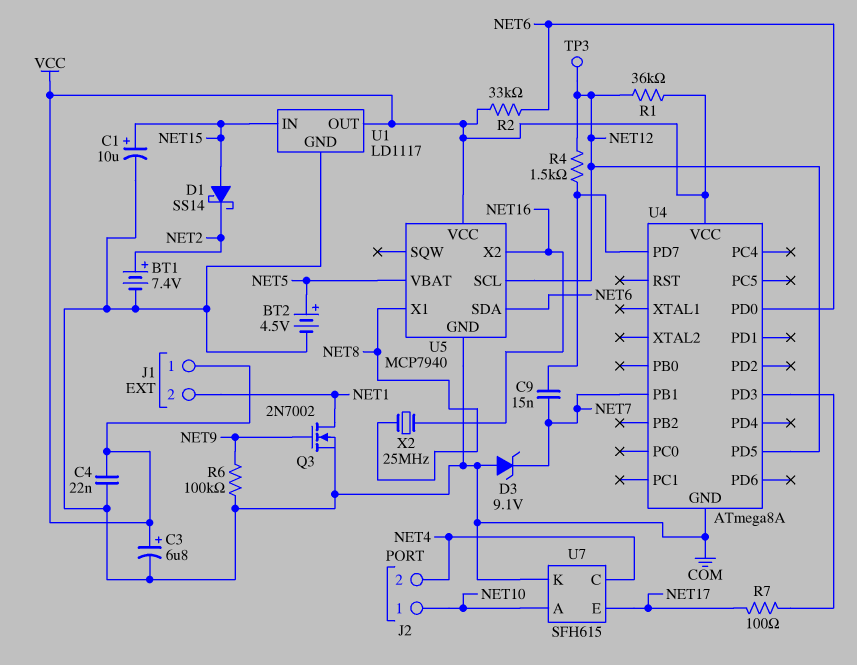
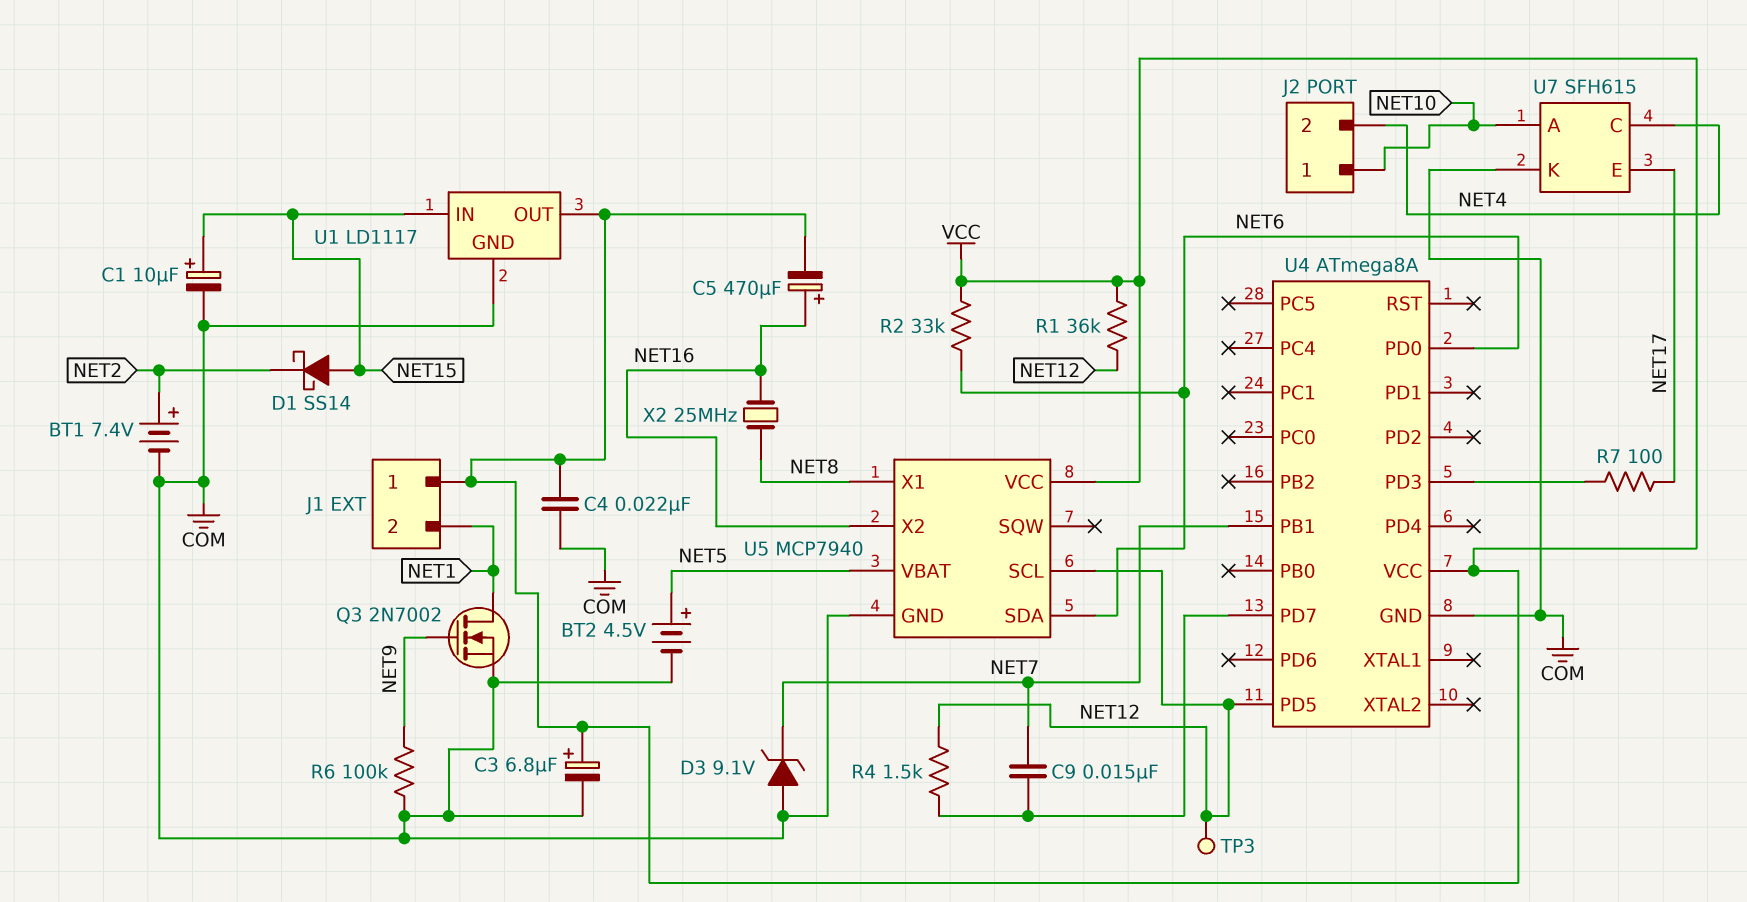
C5: none -> 470uF (plus NET16, minus VCC)

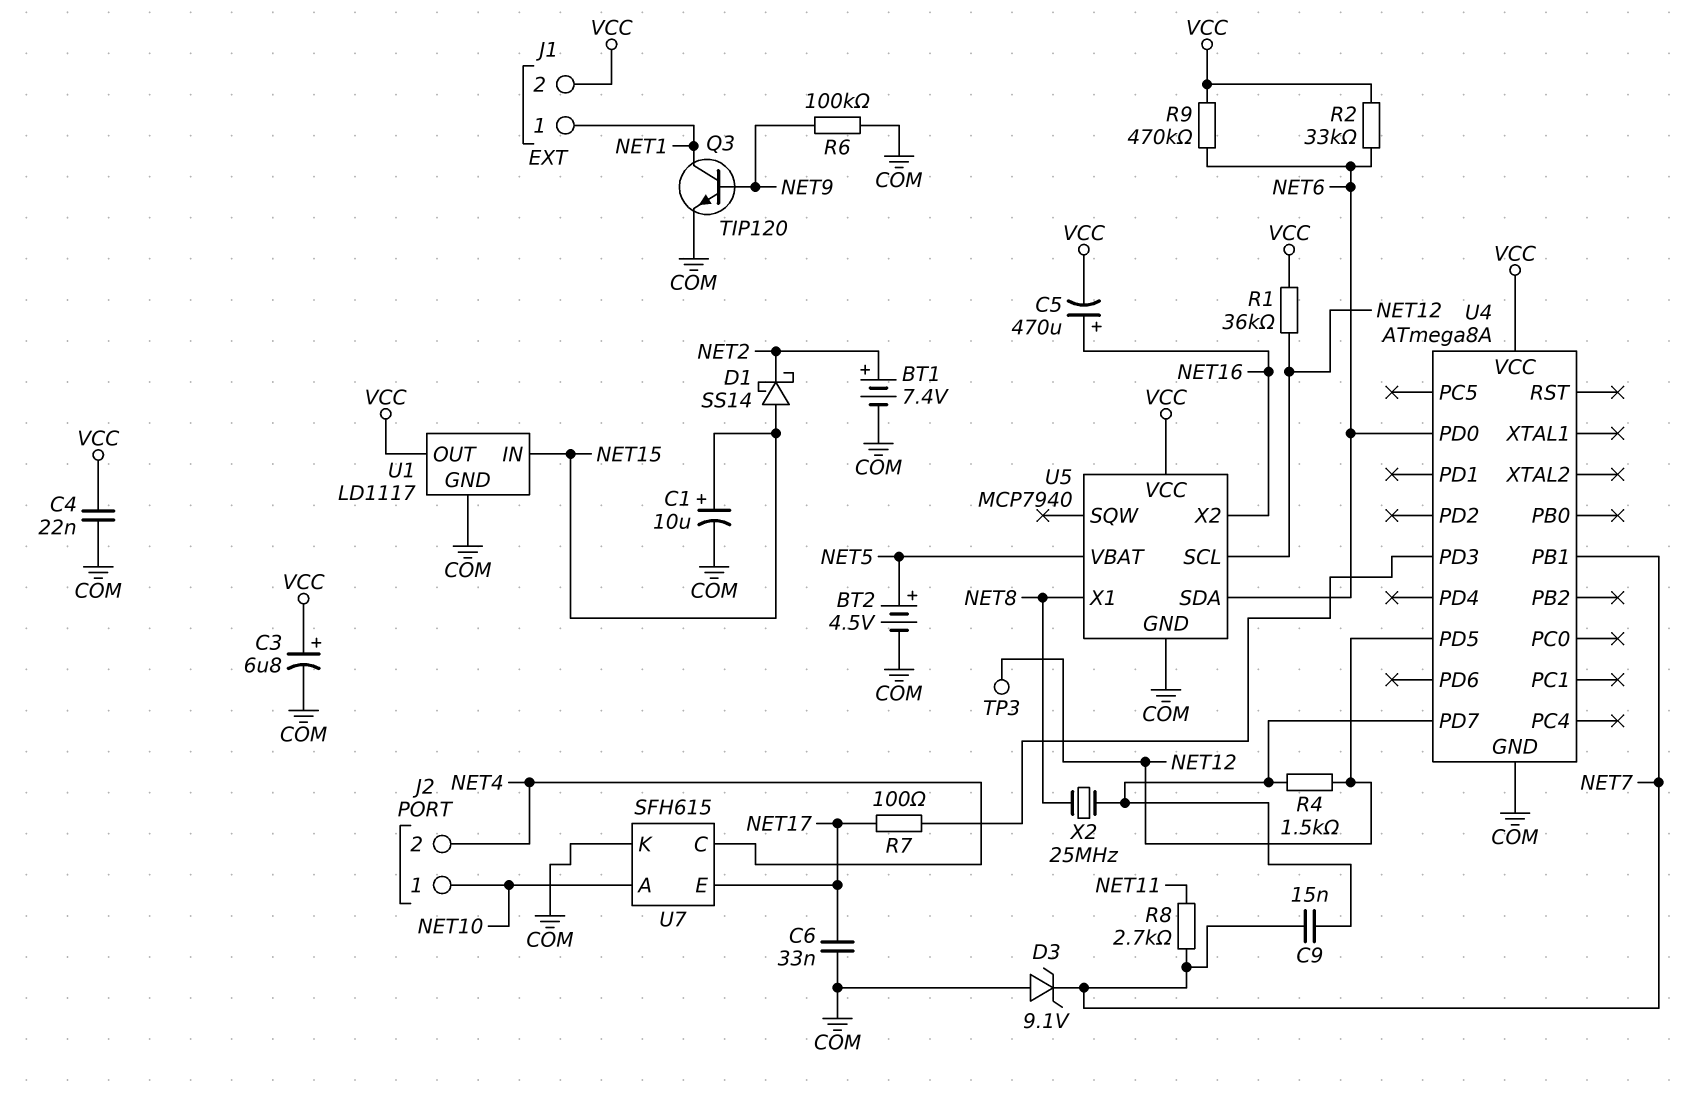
C6: none -> 33nF (COM, NET17)
J1 pin 1: VCC -> NET1
J1 pin 2: NET1 -> VCC
Q3: NMOS 2N7002 (G NET9, D NET1, S COM) -> NPN TIP120 (B NET9, C NET1, E COM)
R8: none -> 2.7k (NET7, NET11)
R9: none -> 470k (NET6, VCC)
X2: 25MHz (NET8, NET16) -> 25MHz (NET8, U4/PD7)

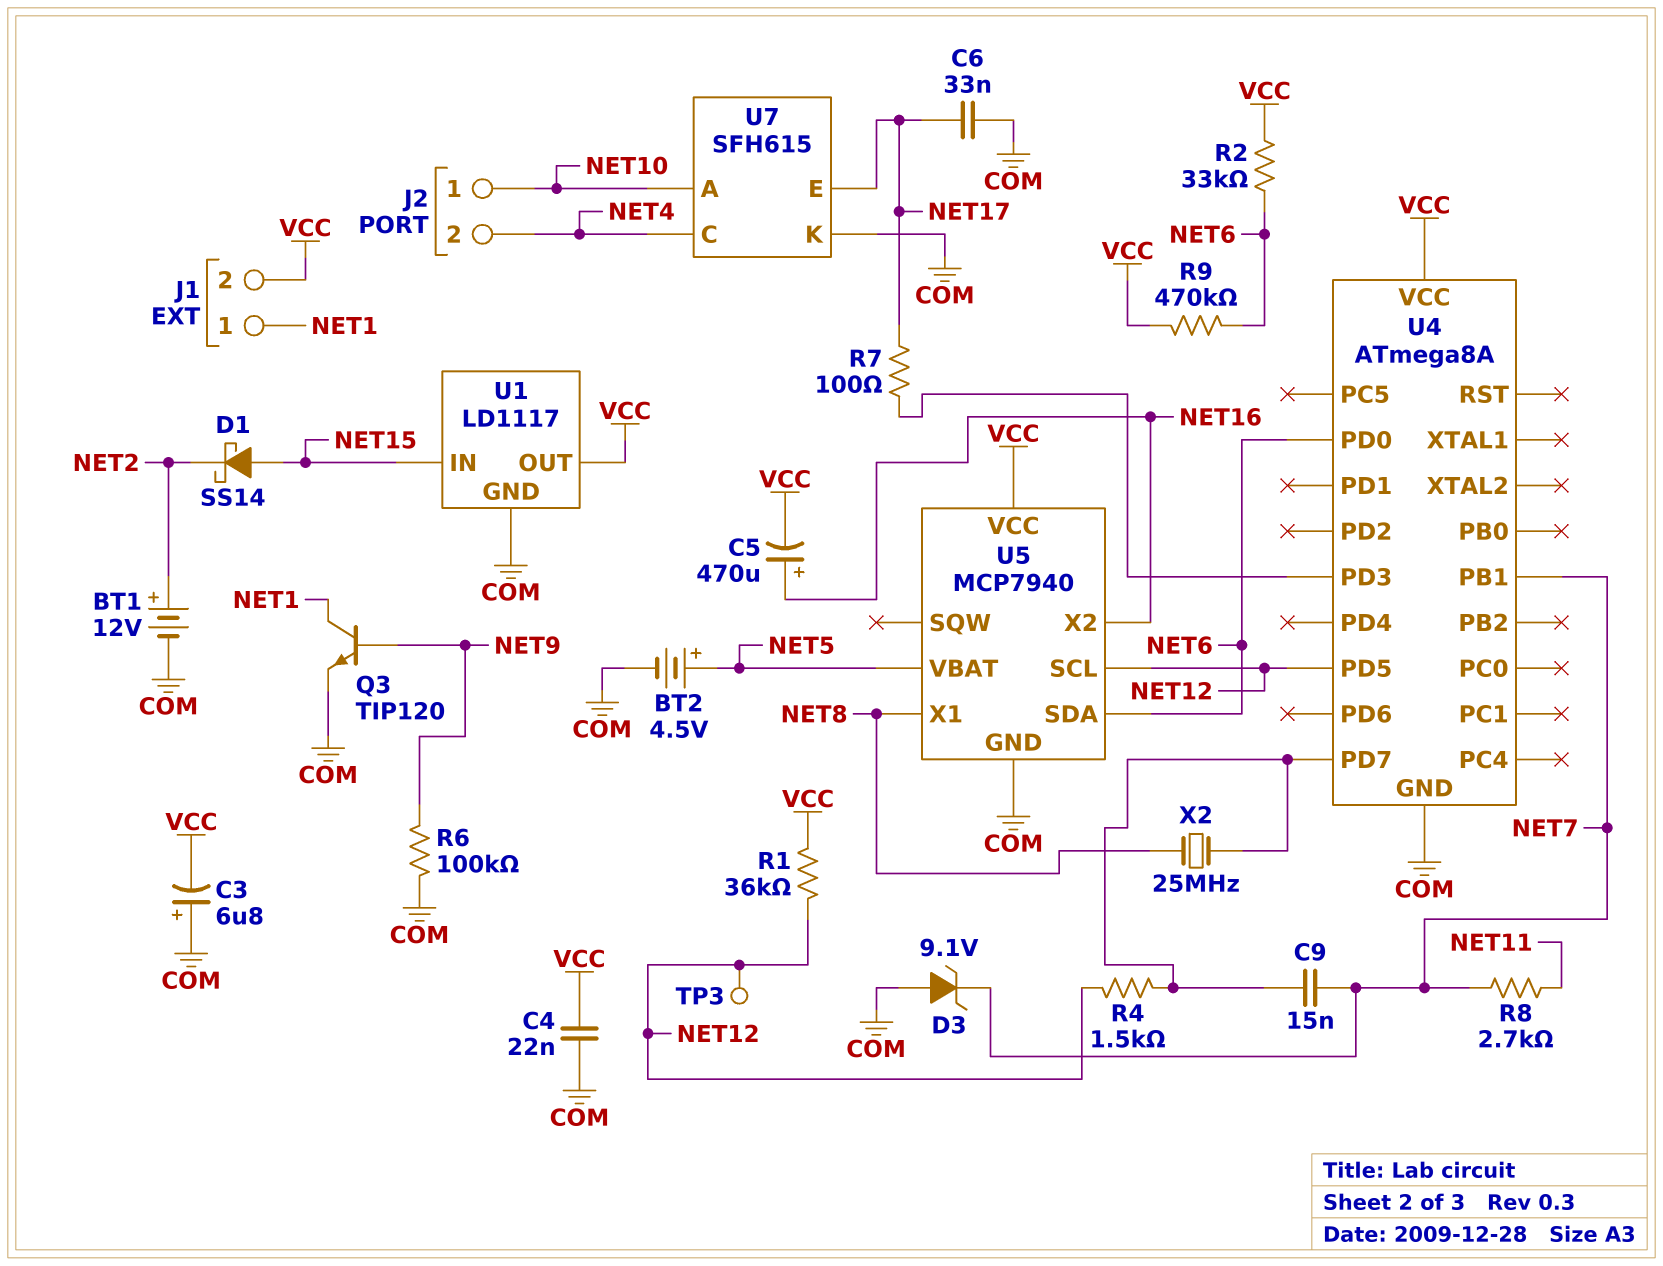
BT1: 7.4V (plus NET2, minus COM) -> 12V (plus NET2, minus COM)
C1: 10uF (plus NET15, minus COM) -> none
C3: 6.8uF (plus VCC, minus COM) -> 6.8uF (plus COM, minus VCC)

